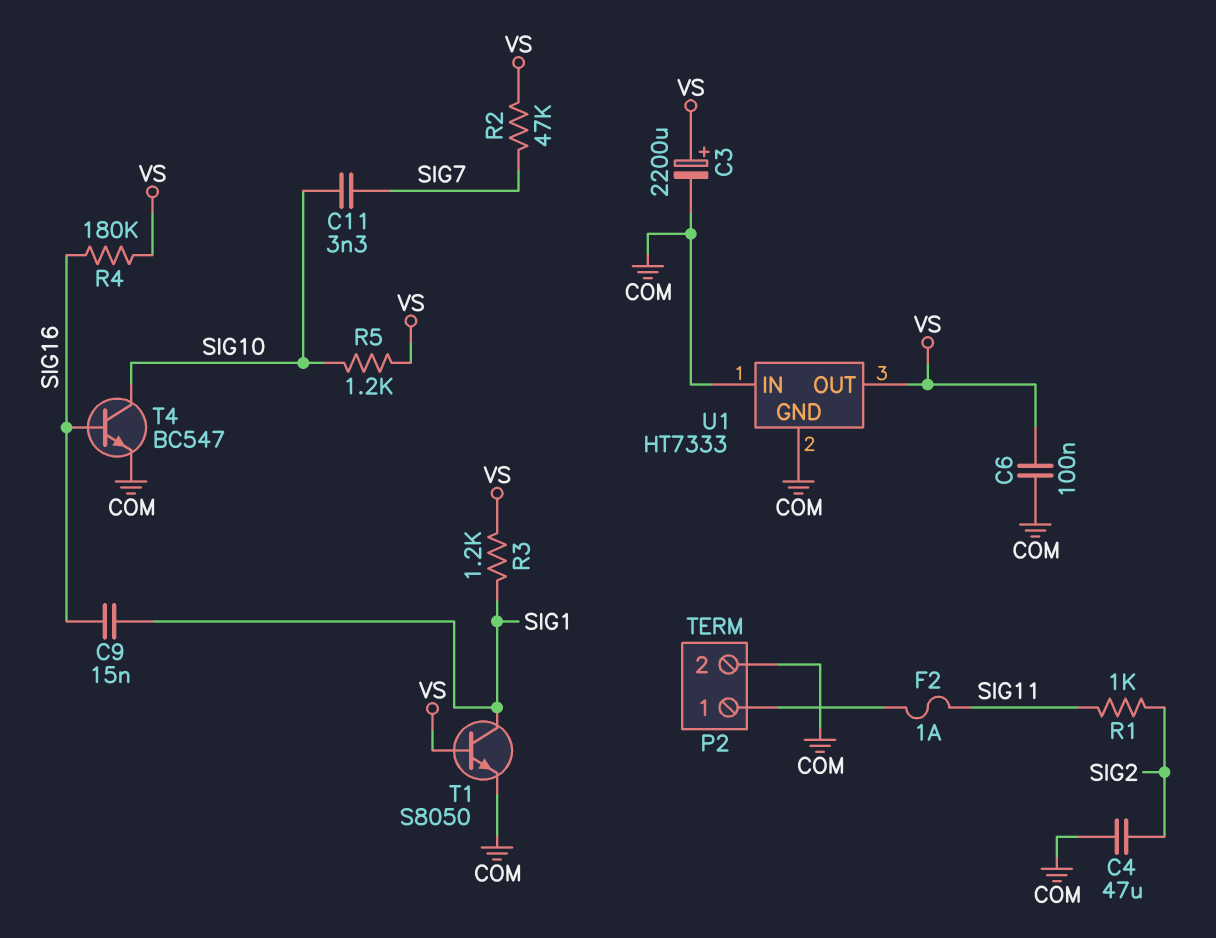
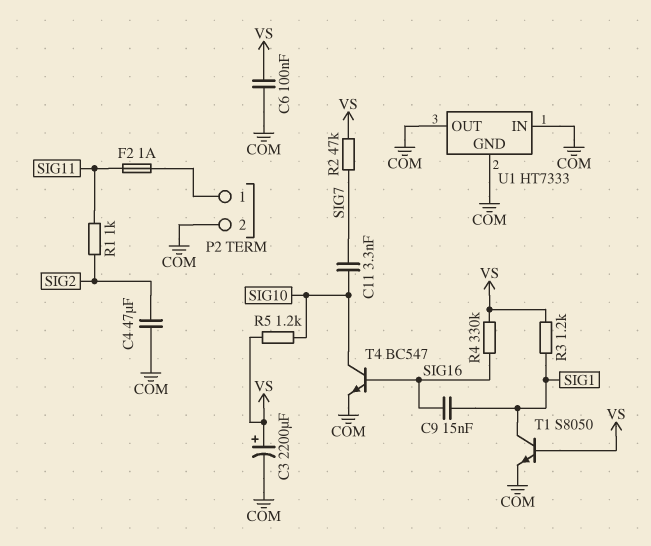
R4: 180k (SIG16, VS) -> 330k (SIG16, VS)
U1 pin OUT: VS -> COM

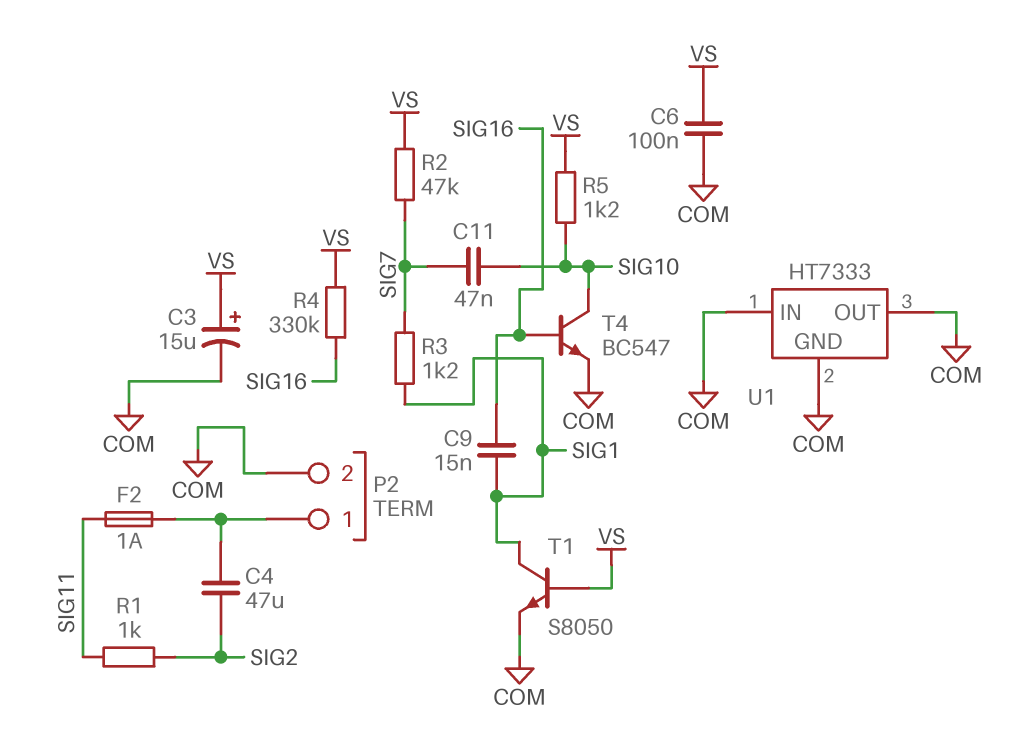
C3: 2200uF (plus VS, minus COM) -> 15uF (plus VS, minus COM)
C4: 47uF (COM, SIG2) -> 47uF (P2/1, SIG2)
C11: 3.3nF (SIG7, SIG10) -> 47nF (SIG7, SIG10)
R3: 1.2k (SIG1, VS) -> 1.2k (SIG1, SIG7)

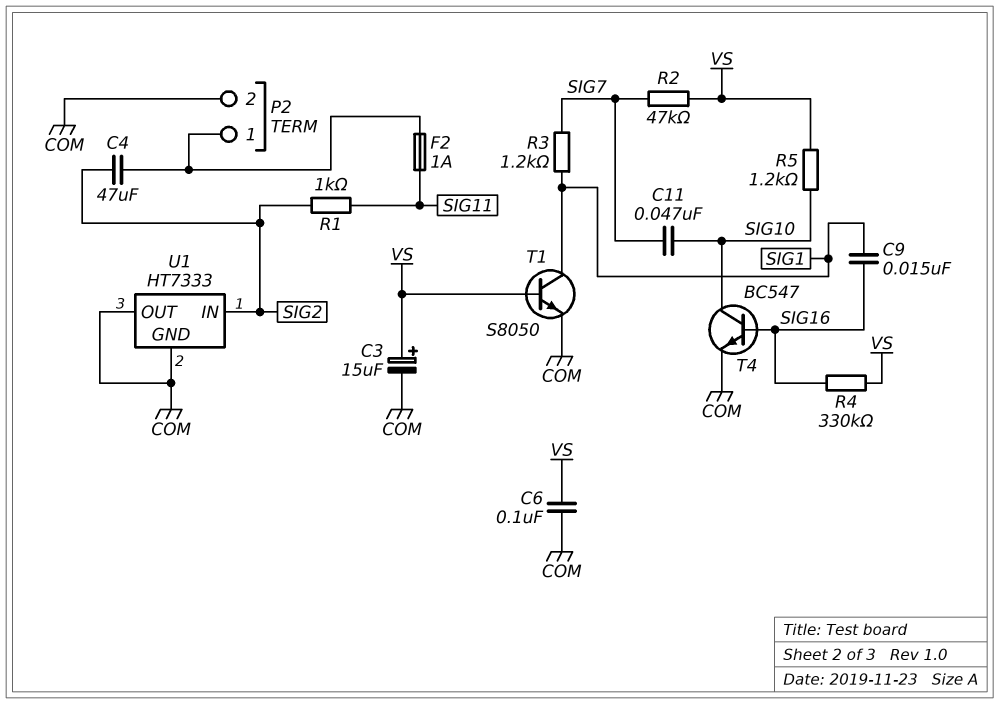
U1 pin IN: COM -> SIG2

